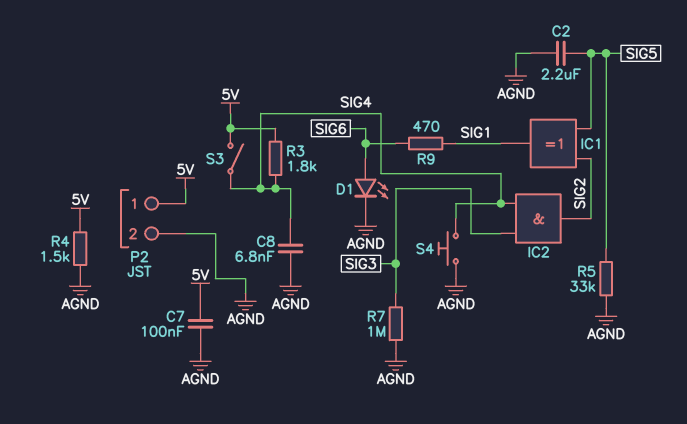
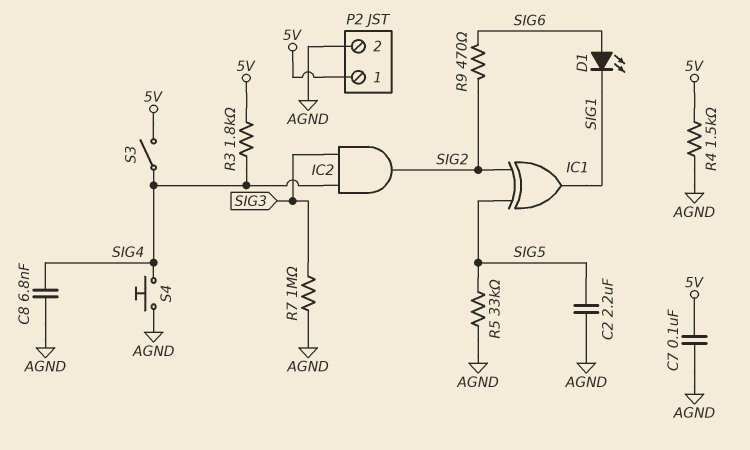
D1: LED (A SIG6, K AGND) -> LED (A SIG6, K SIG1)
R9: 470 (SIG1, SIG6) -> 470 (SIG2, SIG6)

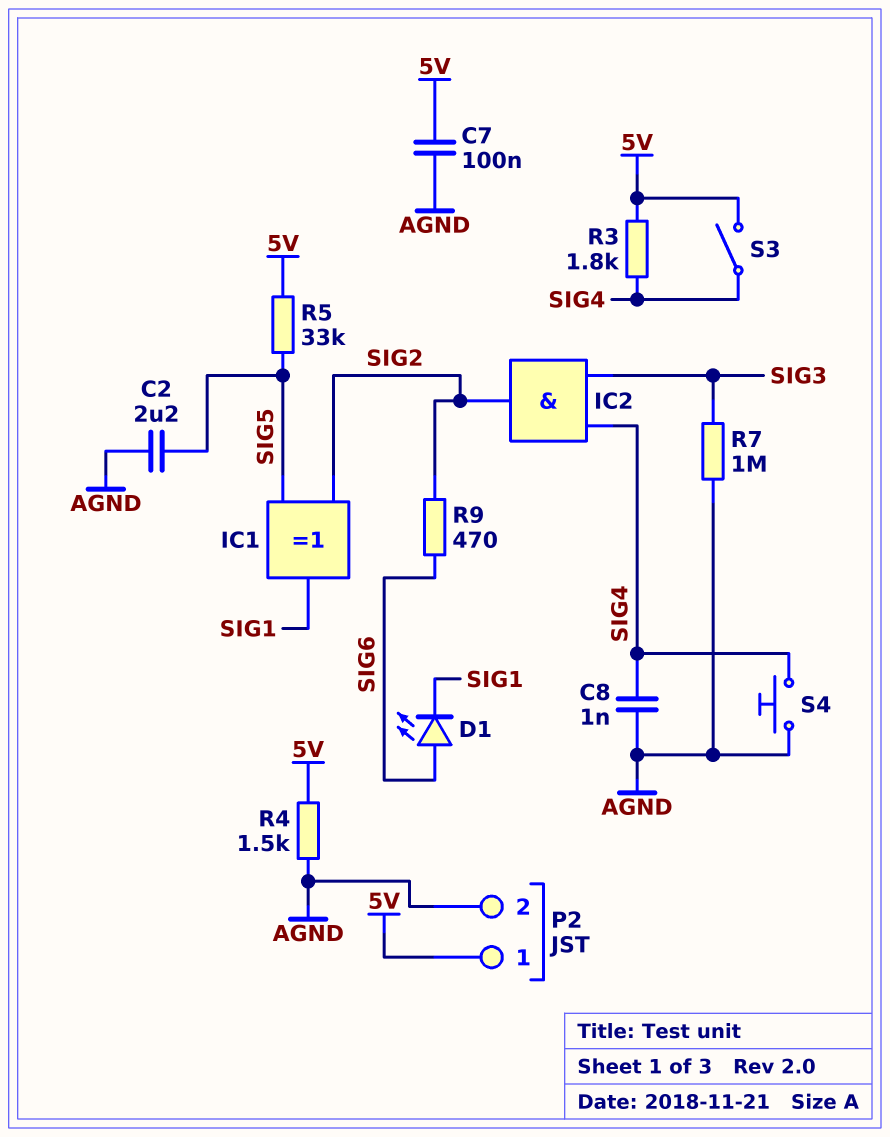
C8: 6.8nF (AGND, SIG4) -> 1nF (AGND, SIG4)
R5: 33k (AGND, SIG5) -> 33k (5V, SIG5)

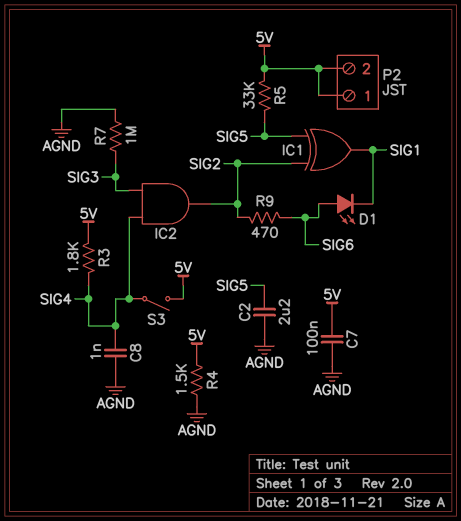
P2 pin 2: AGND -> 5V
S4: button (AGND, SIG4) -> none

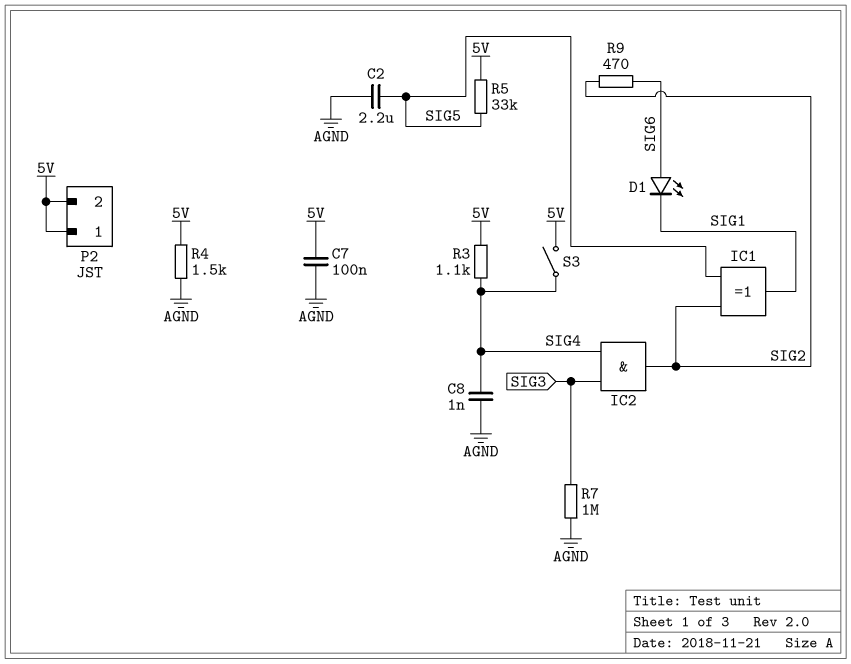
R3: 1.8k (5V, SIG4) -> 1.1k (5V, SIG4)

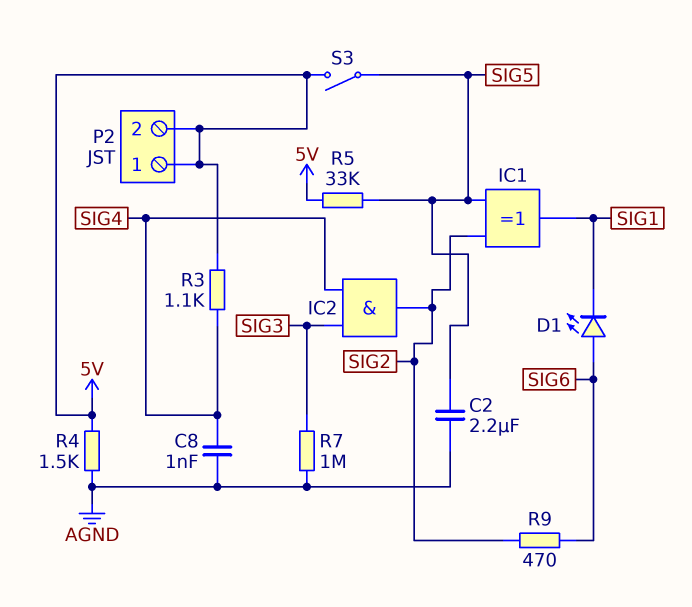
C7: 100nF (5V, AGND) -> none
S3: switch (5V, SIG4) -> switch (5V, SIG5)

